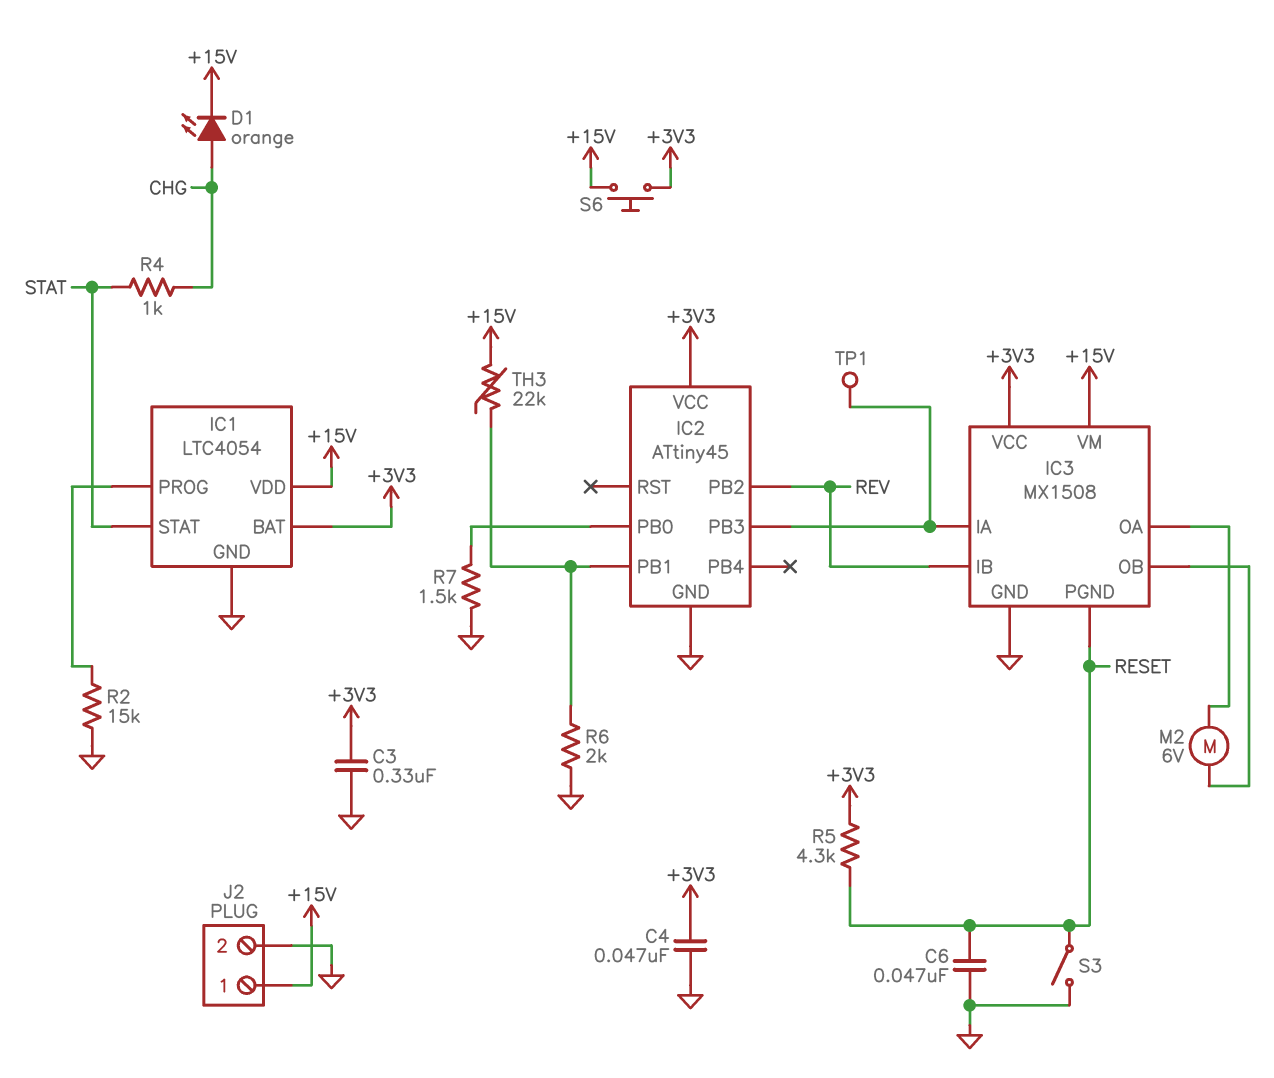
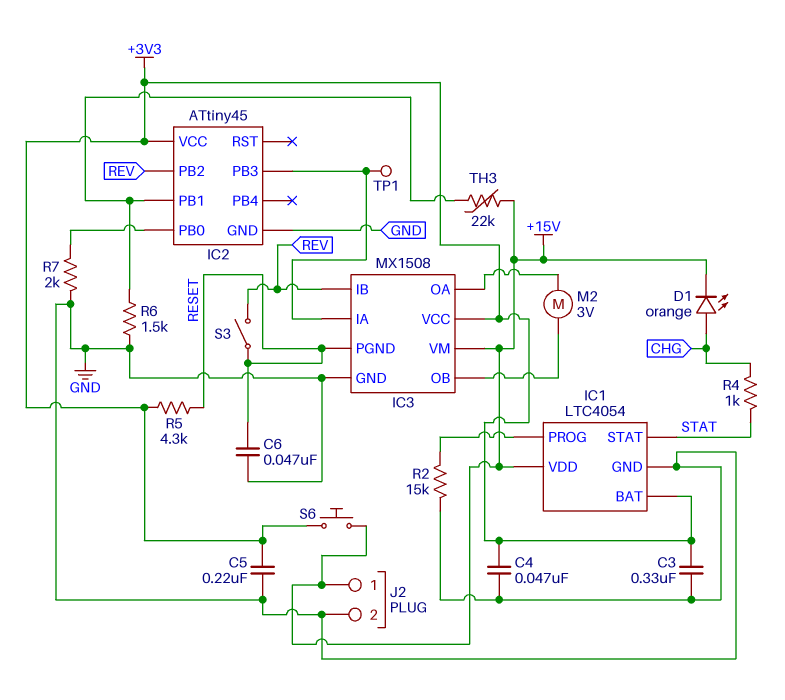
C5: none -> 220nF (+3V3, GND)
M2: motor 6V (IC3/OA, IC3/OB) -> motor 3V (IC3/OA, IC3/OB)
R6: 2k (GND, IC2/PB1) -> 1.5k (GND, IC2/PB1)
R7: 1.5k (GND, IC2/PB0) -> 2k (GND, IC2/PB0)
S3: switch (GND, RESET) -> switch (RESET, REV)

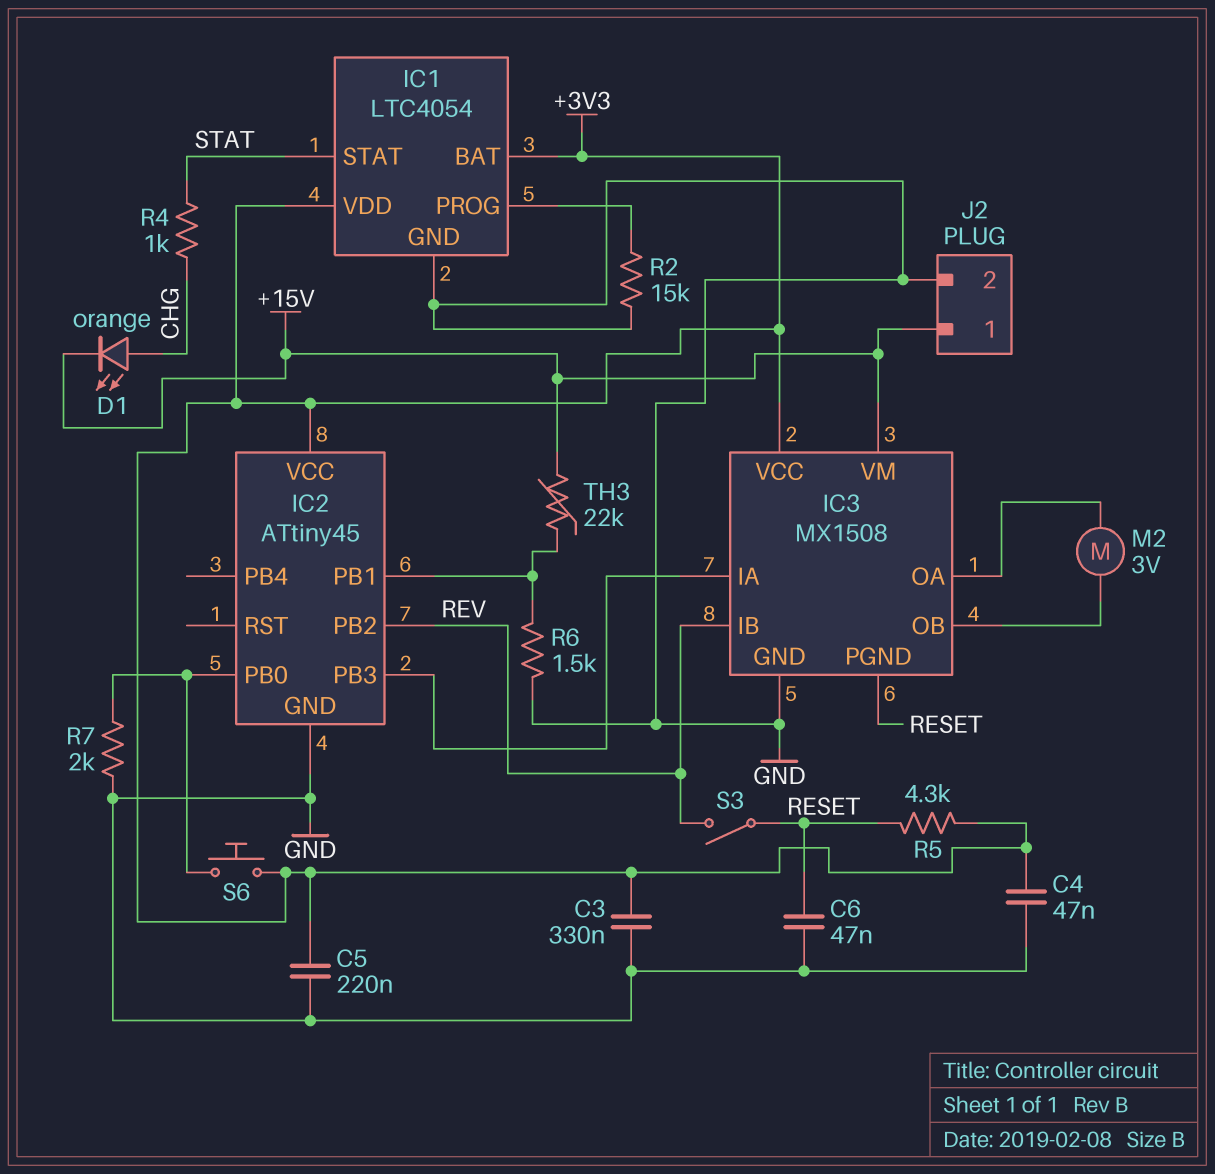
IC1 pin VDD: +15V -> +3V3
S6: button (+3V3, +15V) -> button (+3V3, IC2/PB0)
TP1: test point (IC2/PB3) -> none

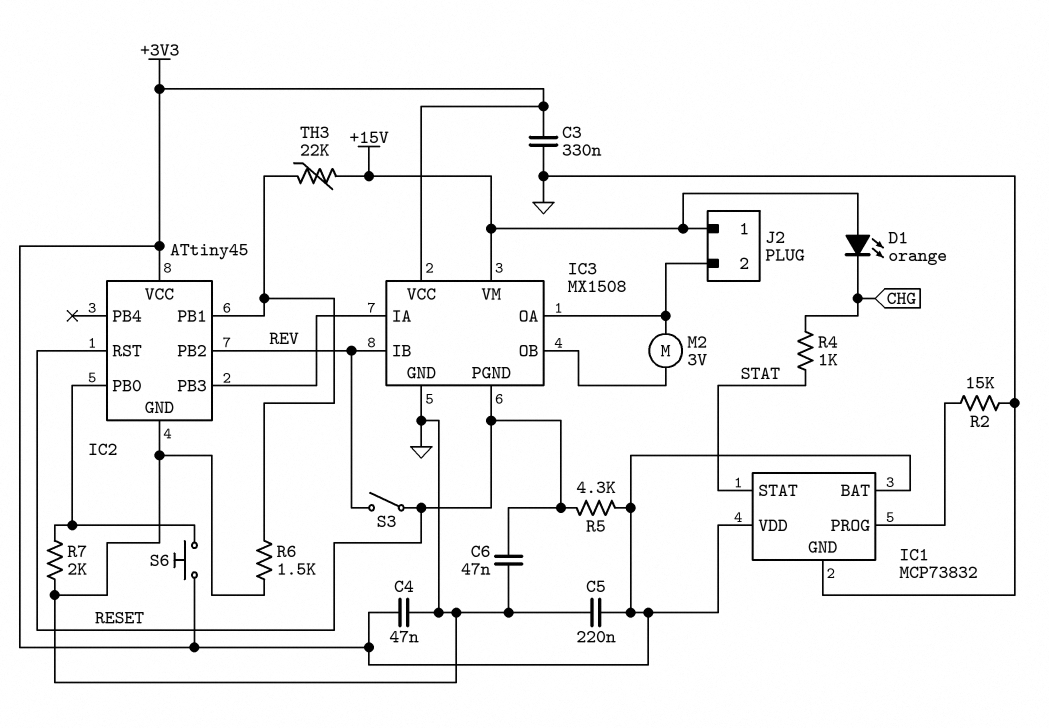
D1: LED orange (A CHG, K +15V) -> LED orange (A +15V, K CHG)
IC1: LTC4054 -> MCP73832
IC2 pin RST: none -> RESET
J2 pin 2: GND -> IC3/OA

